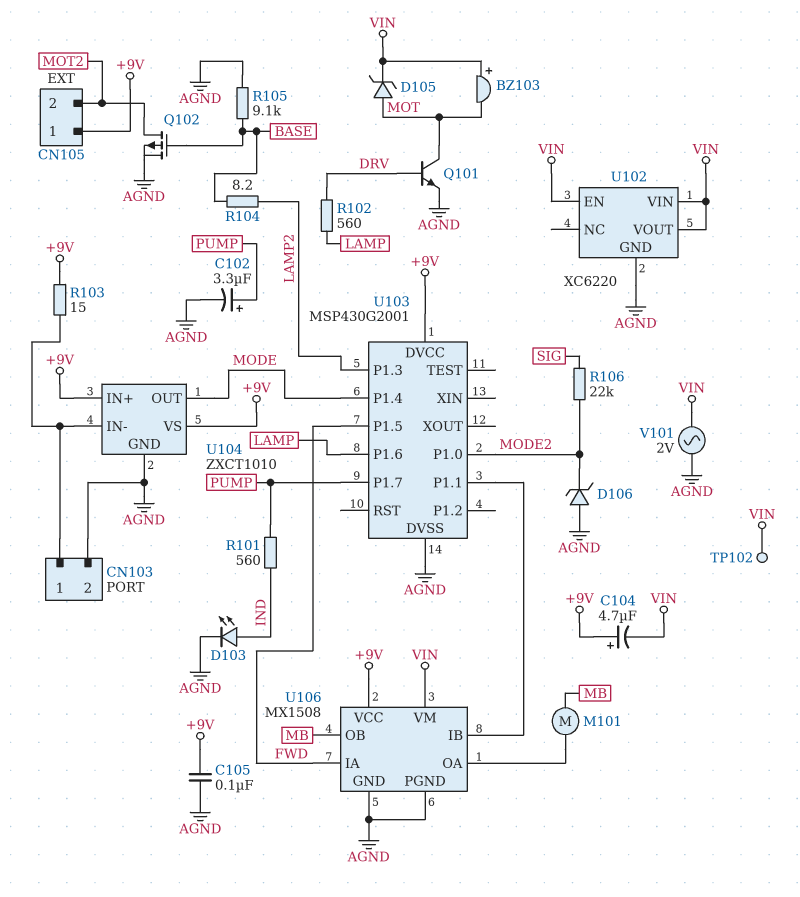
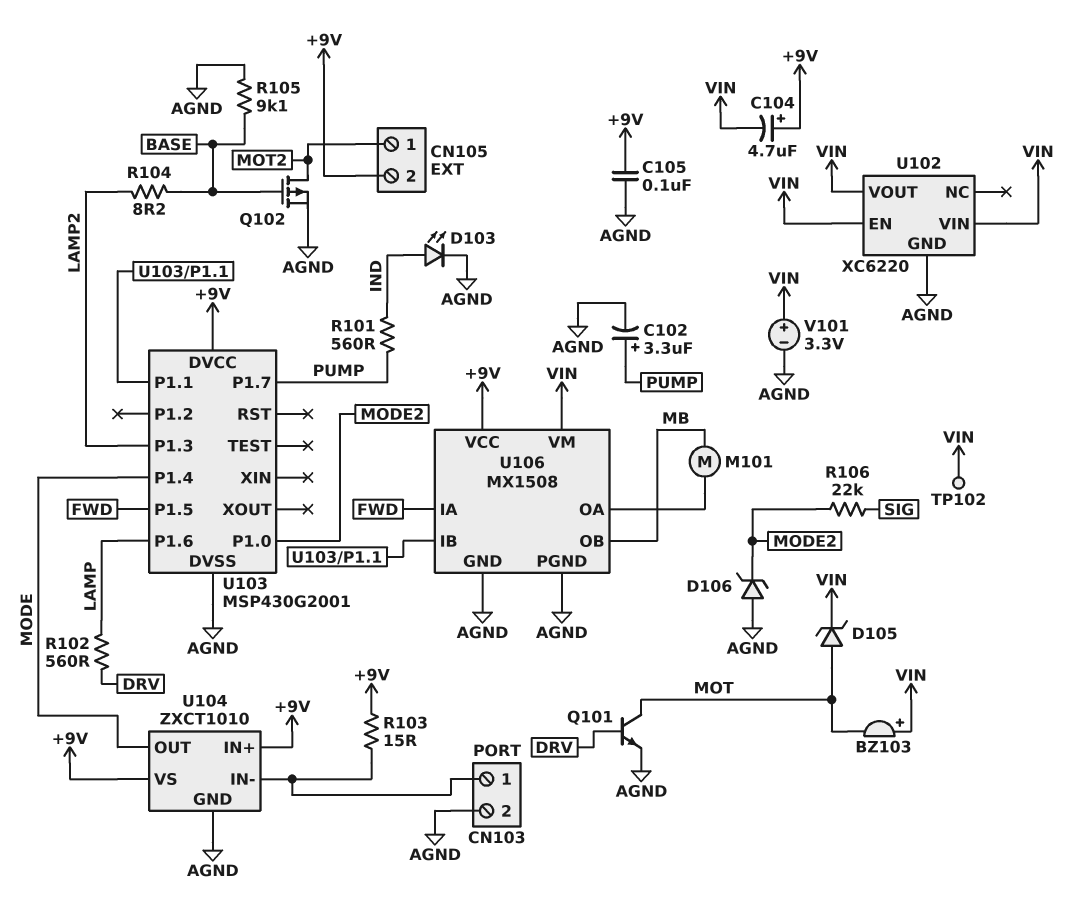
CN105 pin 1: +9V -> MOT2
CN105 pin 2: MOT2 -> +9V
V101: AC 2V (AGND, VIN) -> 3.3V (plus VIN, minus AGND)

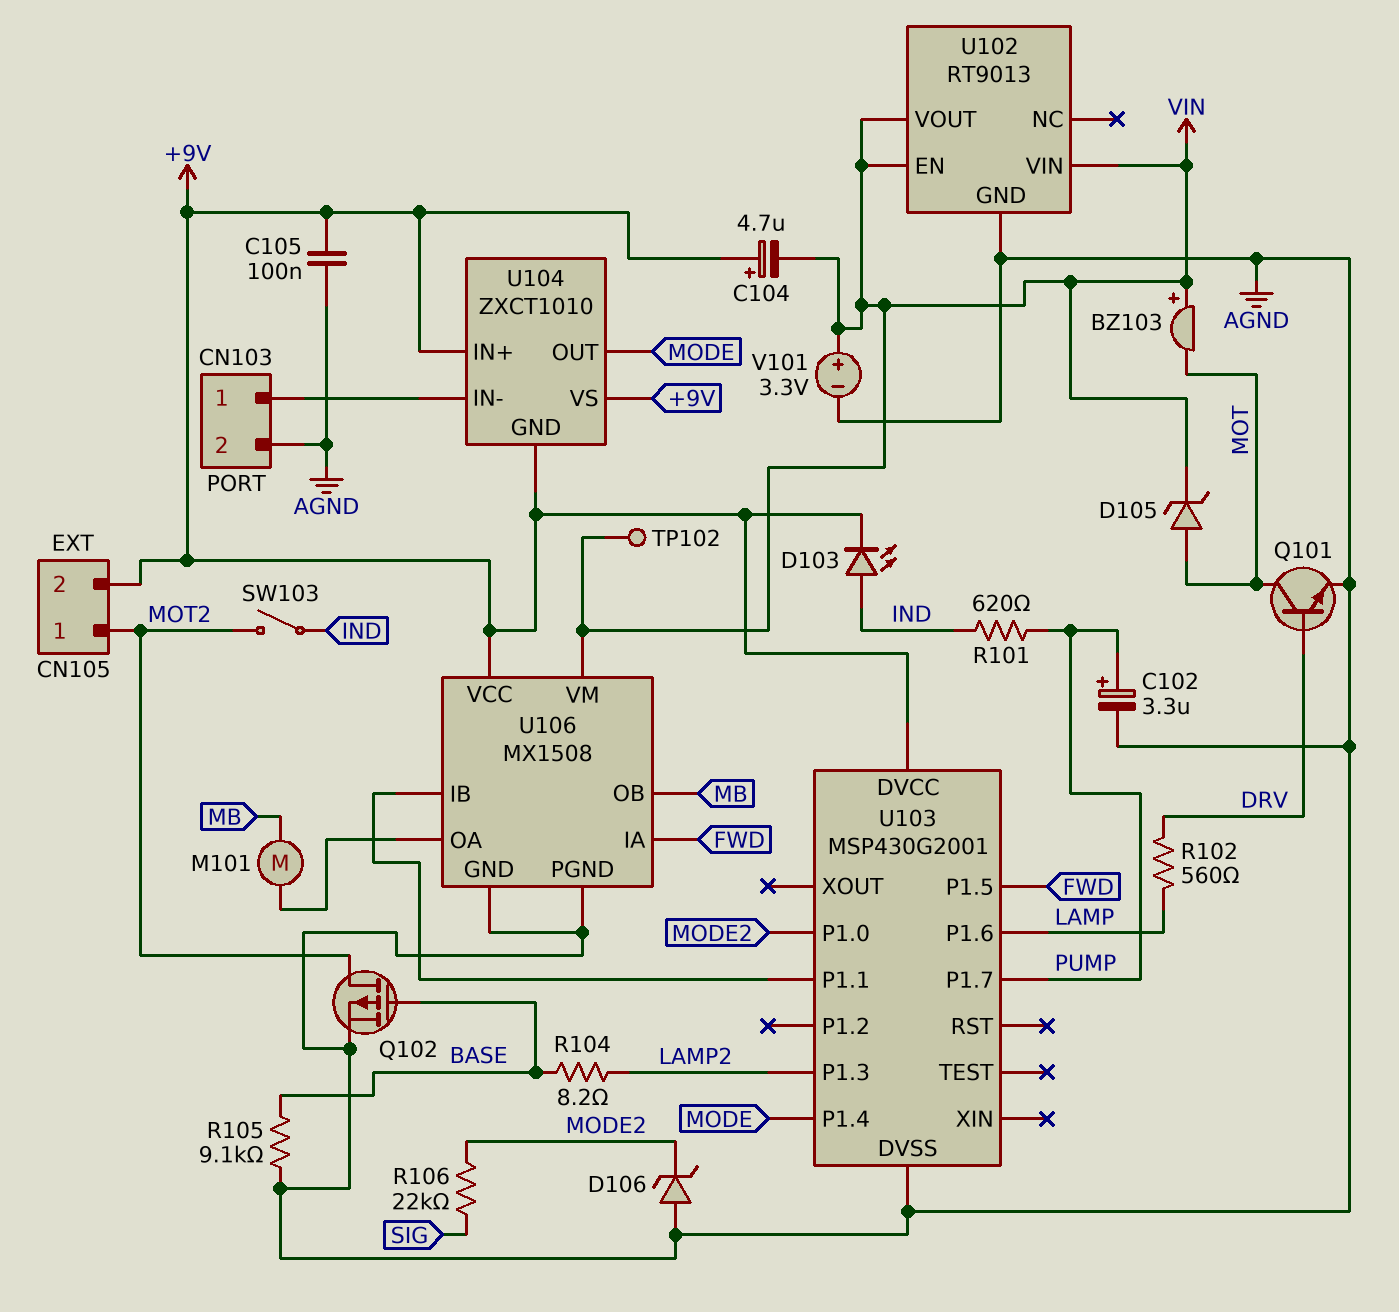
D103: LED (A IND, K AGND) -> LED (A IND, K +9V)
R101: 560 (IND, PUMP) -> 620 (IND, PUMP)
R103: 15 (+9V, CN103/1) -> none
SW103: none -> switch (IND, MOT2)
U102: XC6220 -> RT9013
U104 pin GND: AGND -> +9V

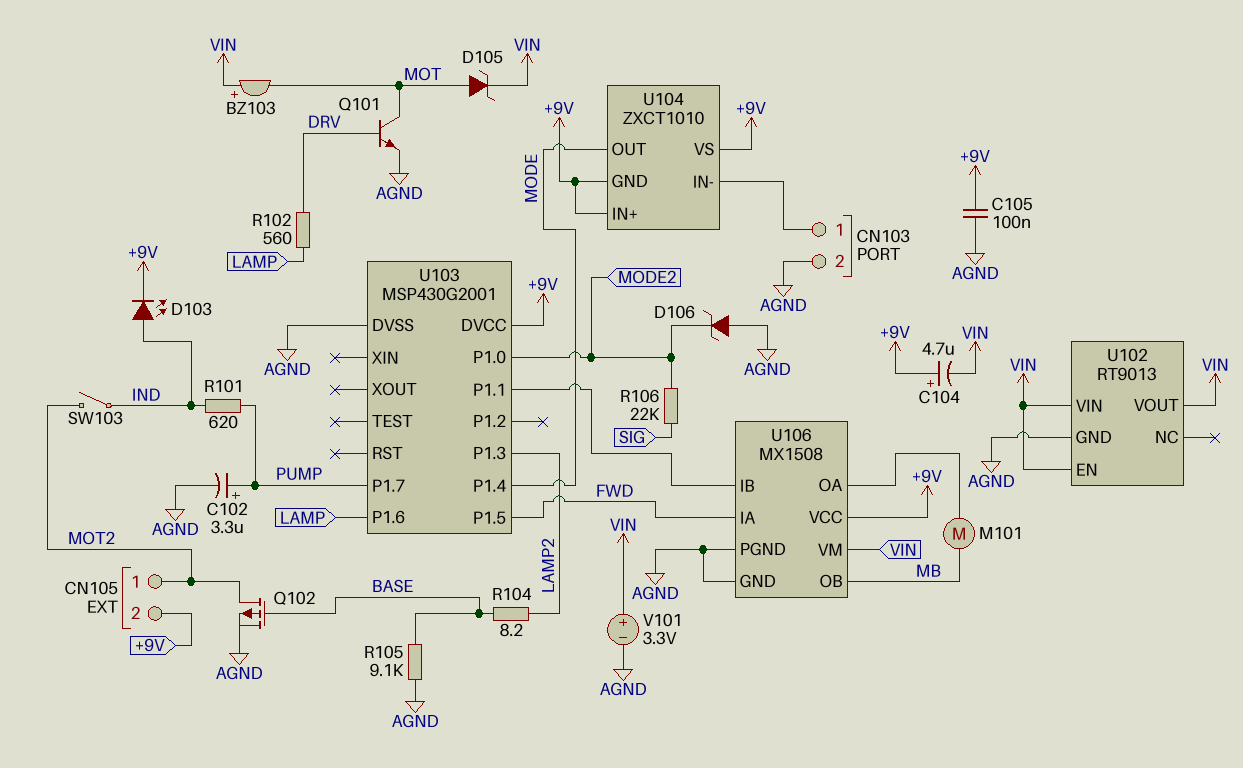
TP102: test point (VIN) -> none

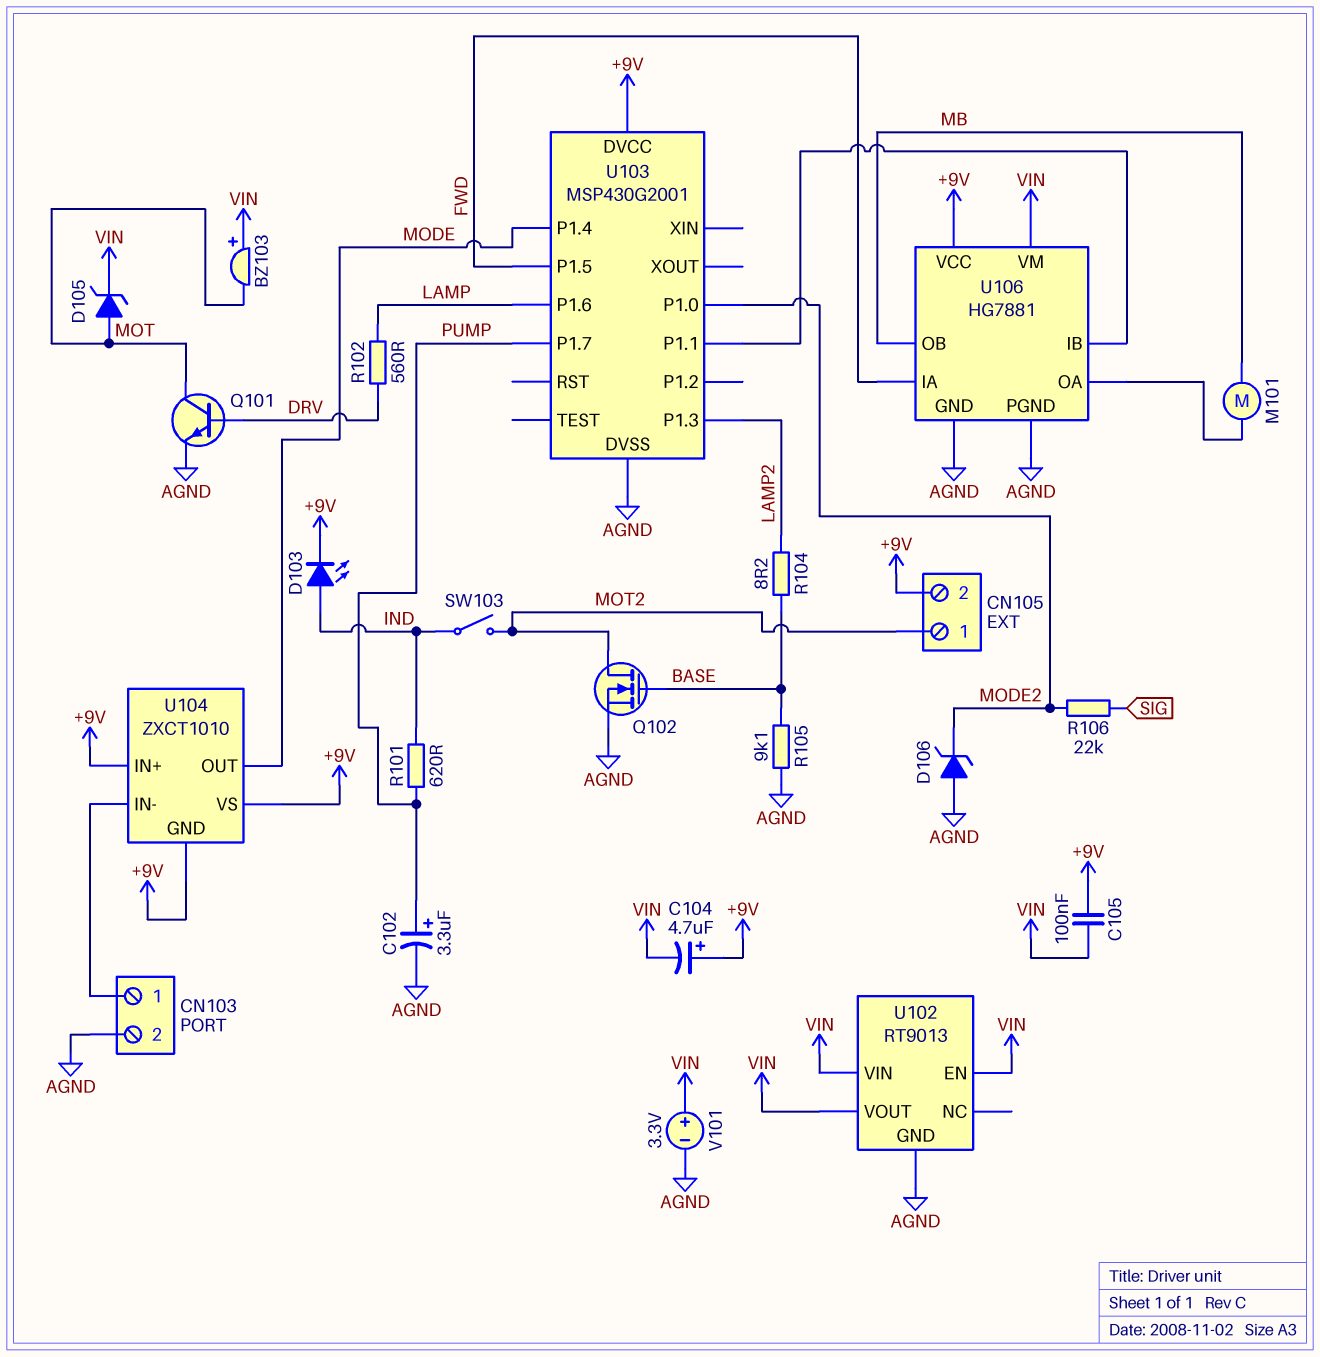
C105: 100nF (+9V, AGND) -> 100nF (+9V, VIN)
Q102: PMOS (G BASE, D MOT2, S AGND) -> NMOS (G BASE, D MOT2, S AGND)
U106: MX1508 -> HG7881

